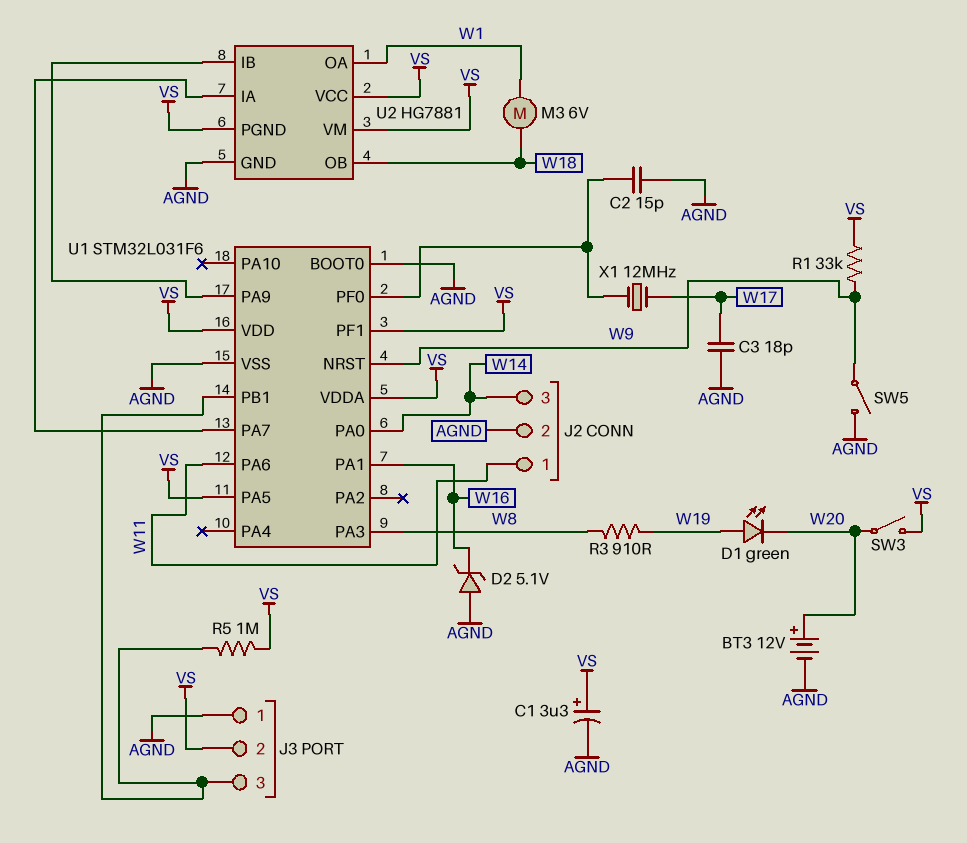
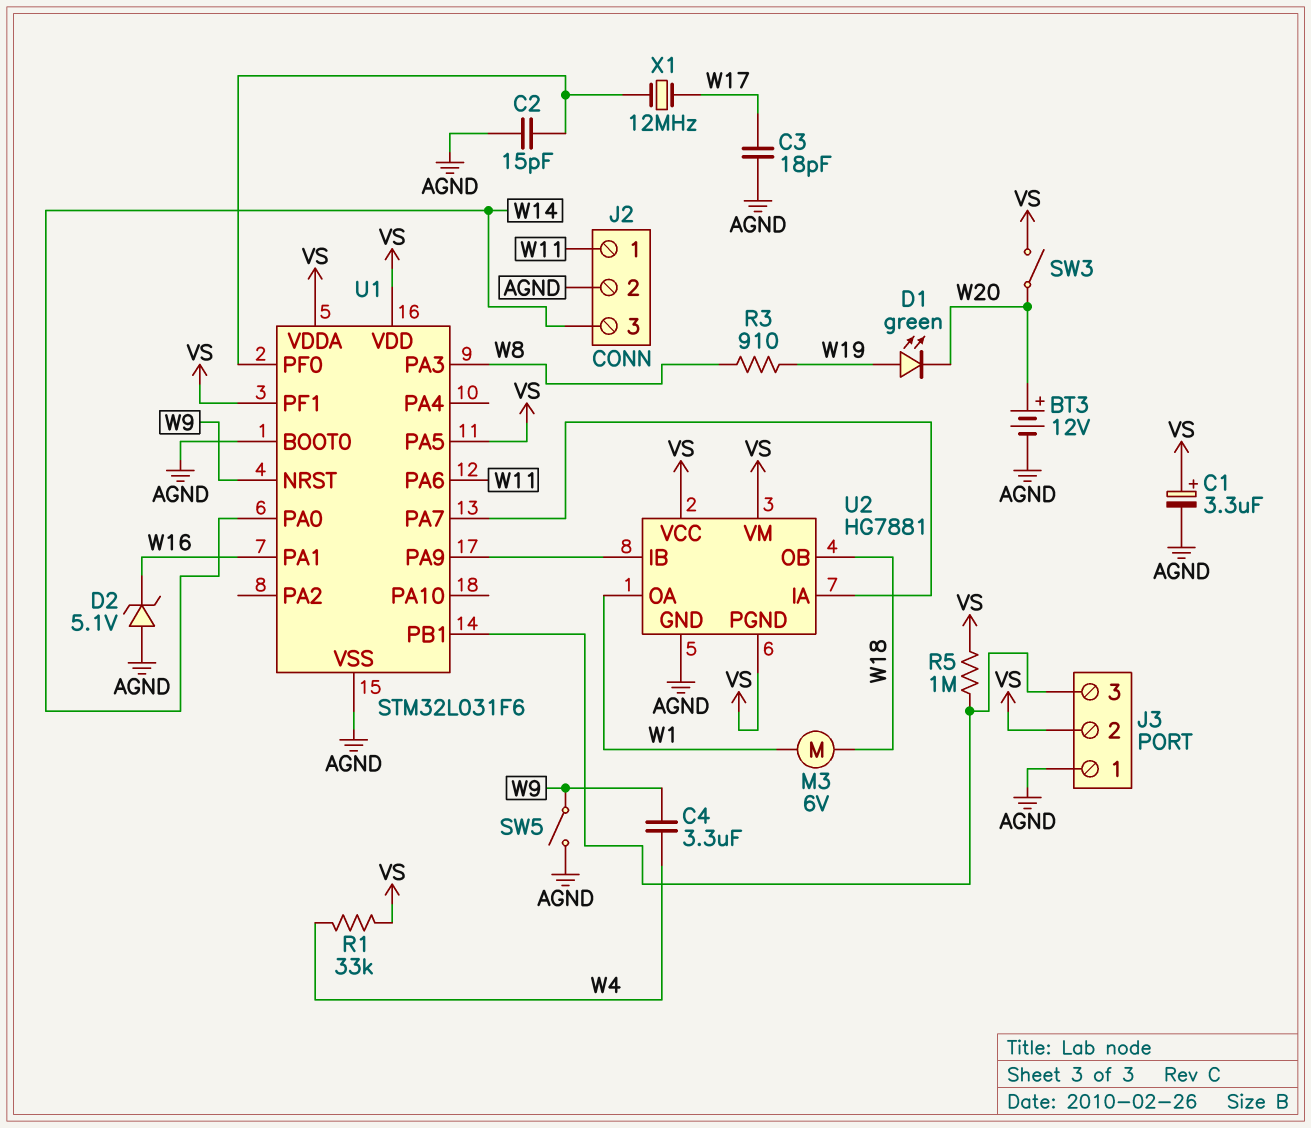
C4: none -> 3.3uF (W4, W9)
R1: 33k (VS, W9) -> 33k (VS, W4)

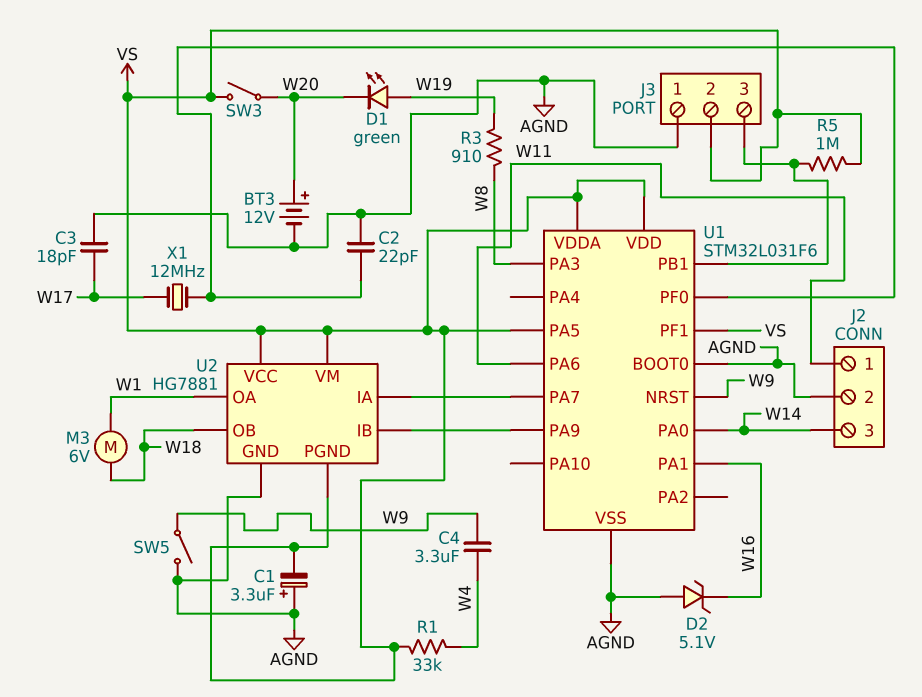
C1: 3.3uF (plus VS, minus AGND) -> 3.3uF (plus AGND, minus VS)
C2: 15pF (AGND, U1/PF0) -> 22pF (AGND, U1/PF0)

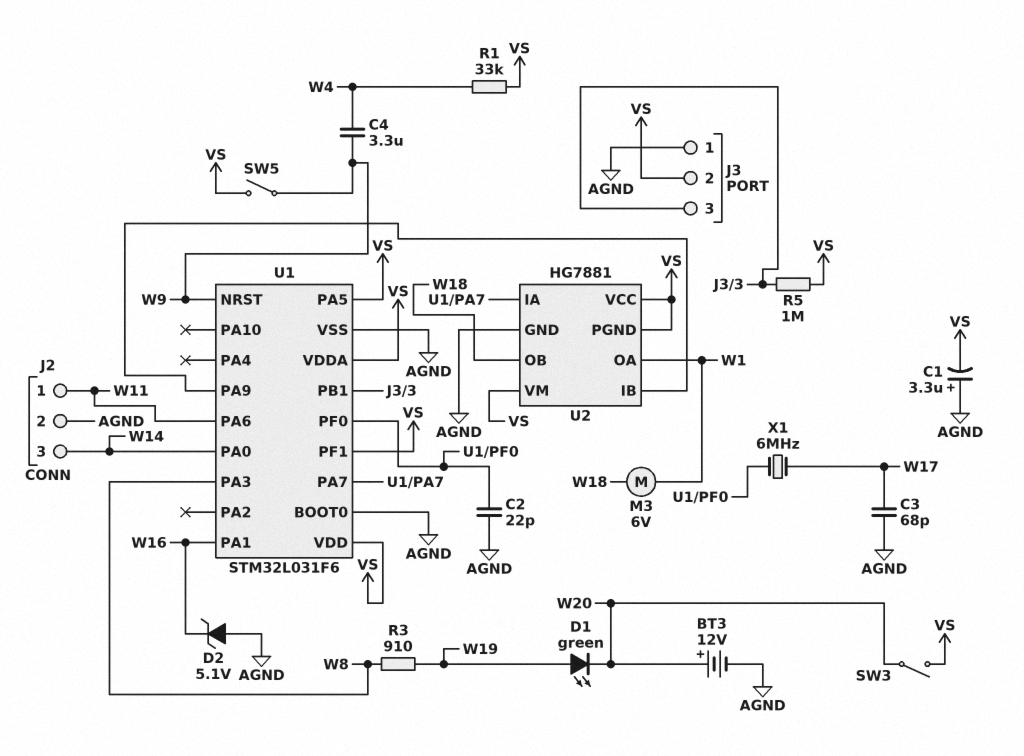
C3: 18pF (AGND, W17) -> 68pF (AGND, W17)
SW5: switch (AGND, W9) -> switch (VS, W9)
X1: 12MHz (U1/PF0, W17) -> 6MHz (U1/PF0, W17)

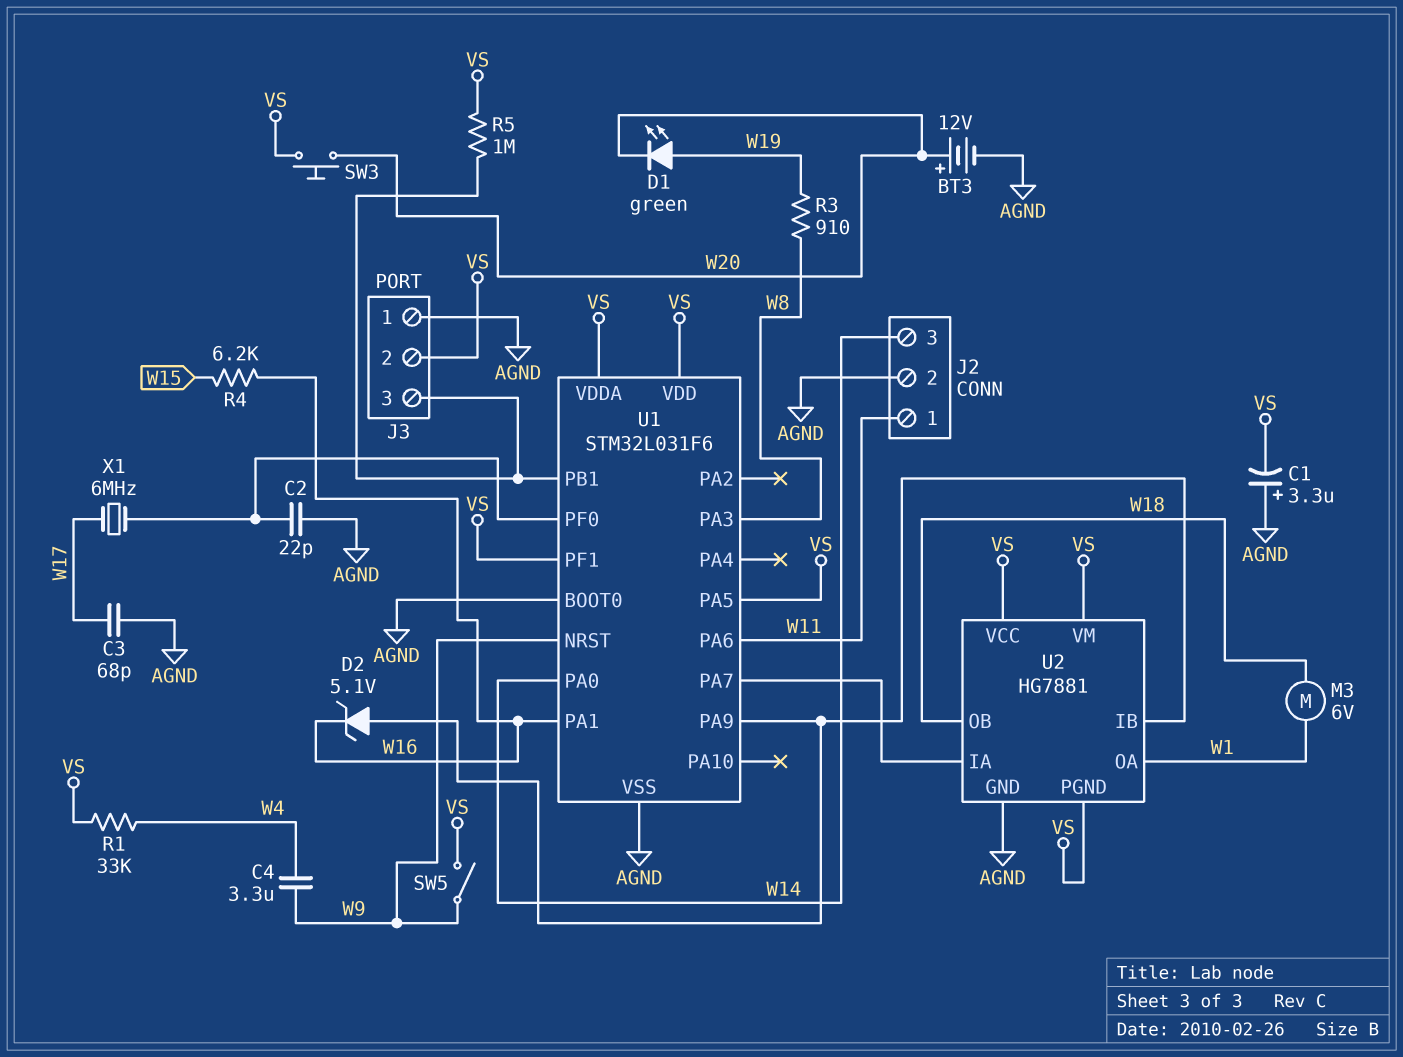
D2: zener 5.1V (A AGND, K W16) -> zener 5.1V (A U1/PA9, K W16)
R4: none -> 6.2k (W15, W16)
SW3: switch (VS, W20) -> button (VS, W20)

